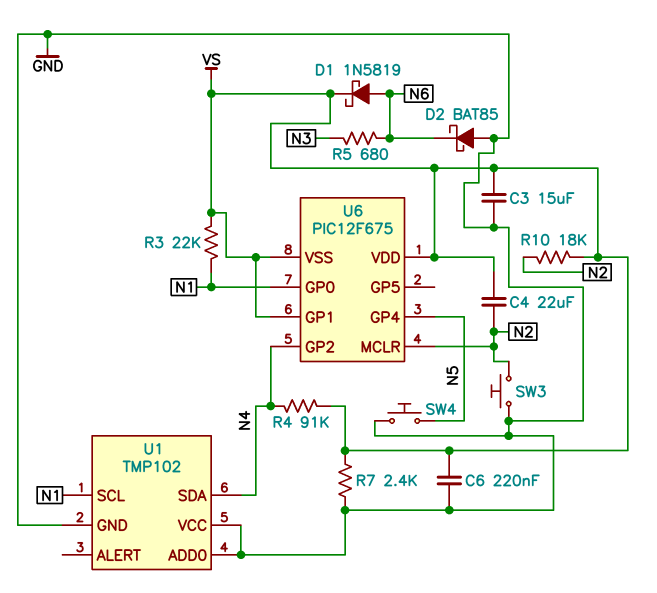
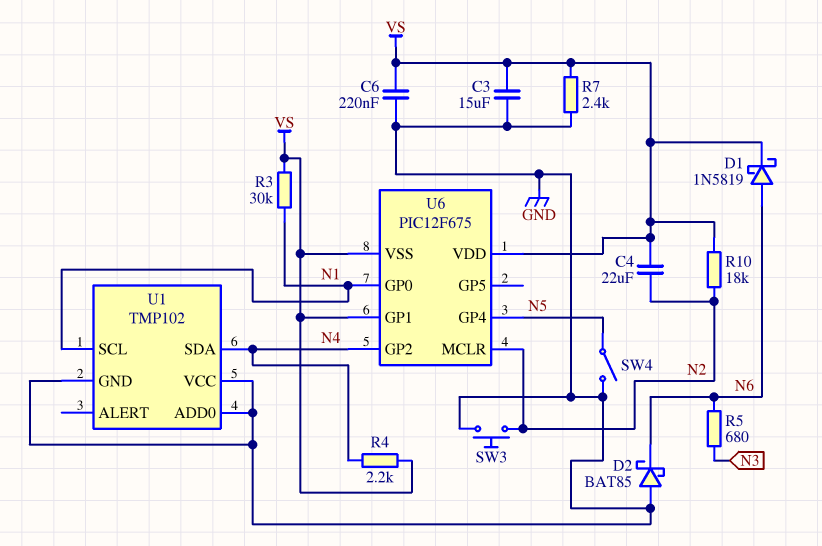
R3: 22k (N1, VS) -> 30k (N1, VS)
R4: 91k (N4, VS) -> 2.2k (N4, VS)
SW4: button (GND, N5) -> switch (GND, N5)

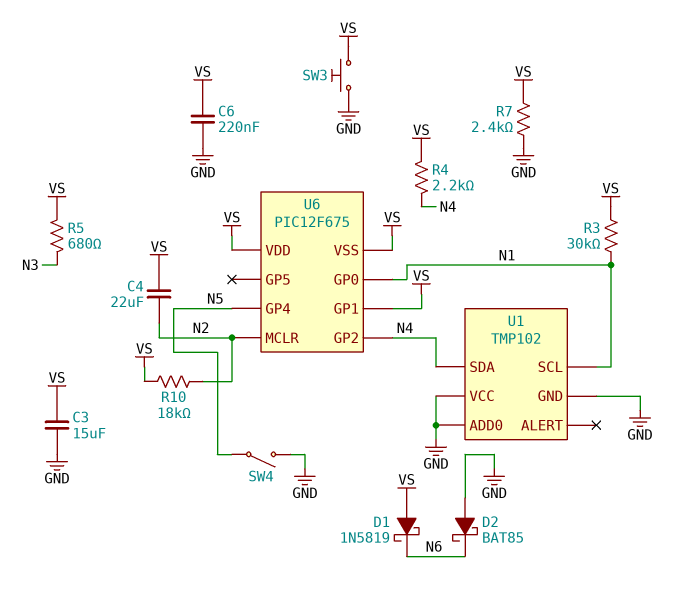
D1: schottky 1N5819 (A N6, K VS) -> schottky 1N5819 (A VS, K N6)
R5: 680 (N3, N6) -> 680 (N3, VS)
SW3: button (GND, N2) -> button (GND, VS)

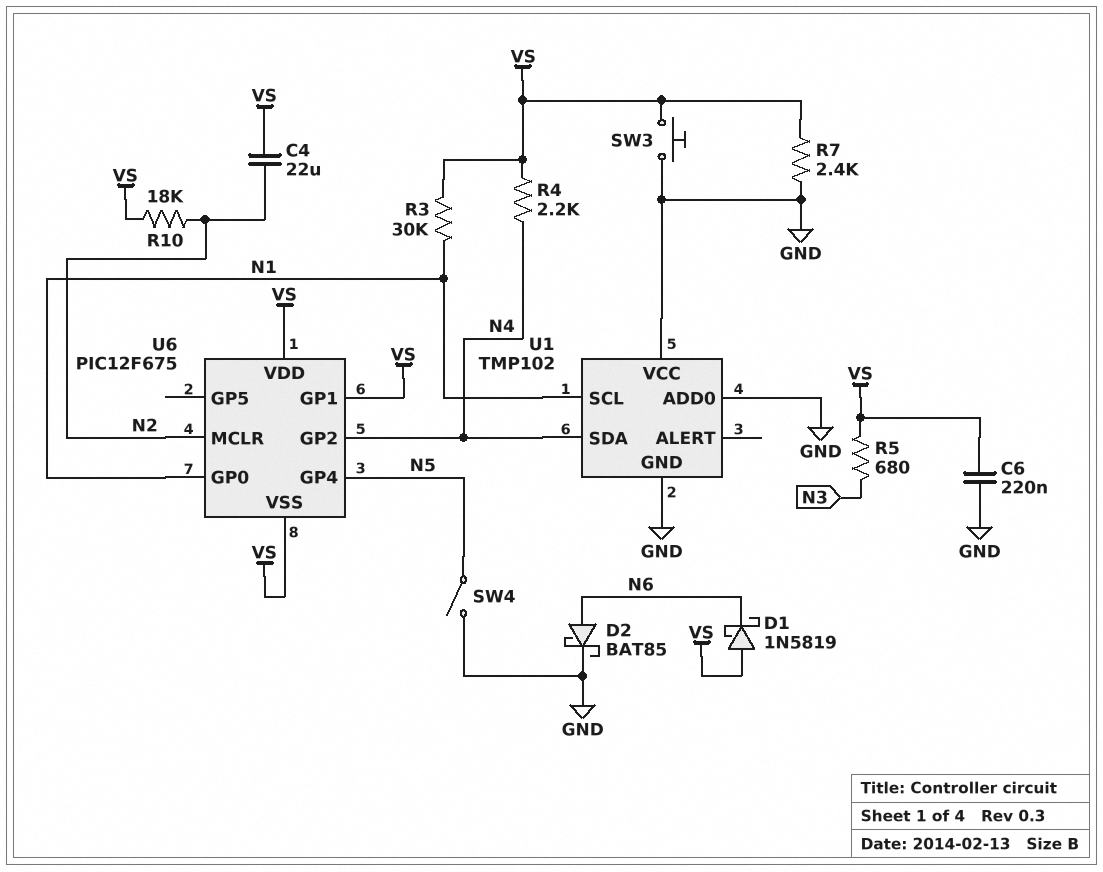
C3: 15uF (GND, VS) -> none
D2: schottky BAT85 (A GND, K N6) -> schottky BAT85 (A N6, K GND)

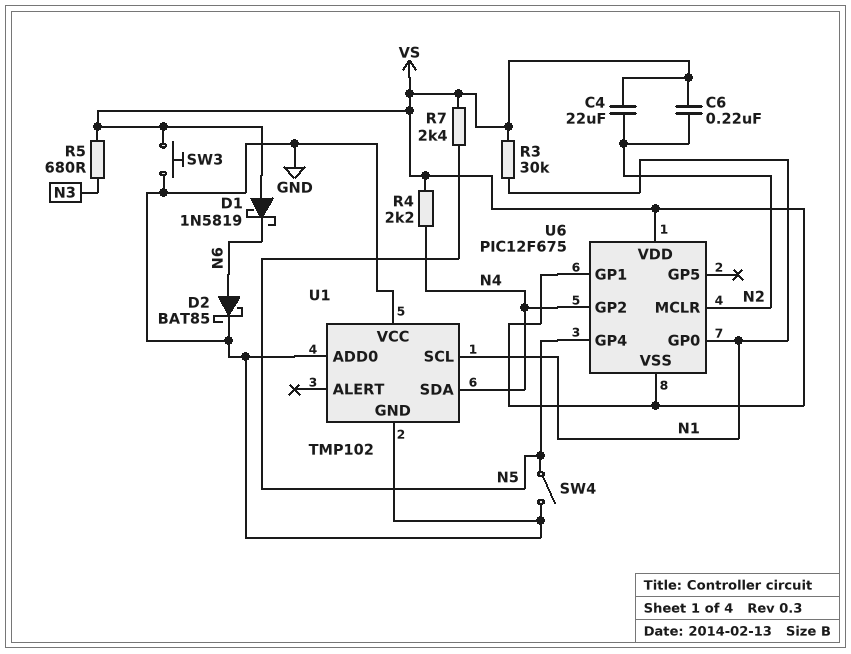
C6: 220nF (GND, VS) -> 220nF (N2, VS)
R7: 2.4k (GND, VS) -> 2.4k (N5, VS)
R10: 18k (N2, VS) -> none

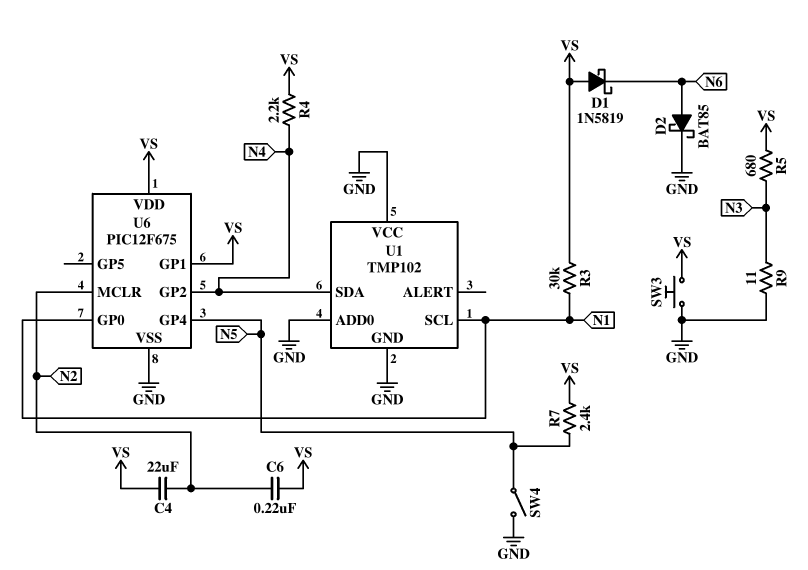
R9: none -> 11 (GND, N3)
U6 pin VSS: VS -> GND

